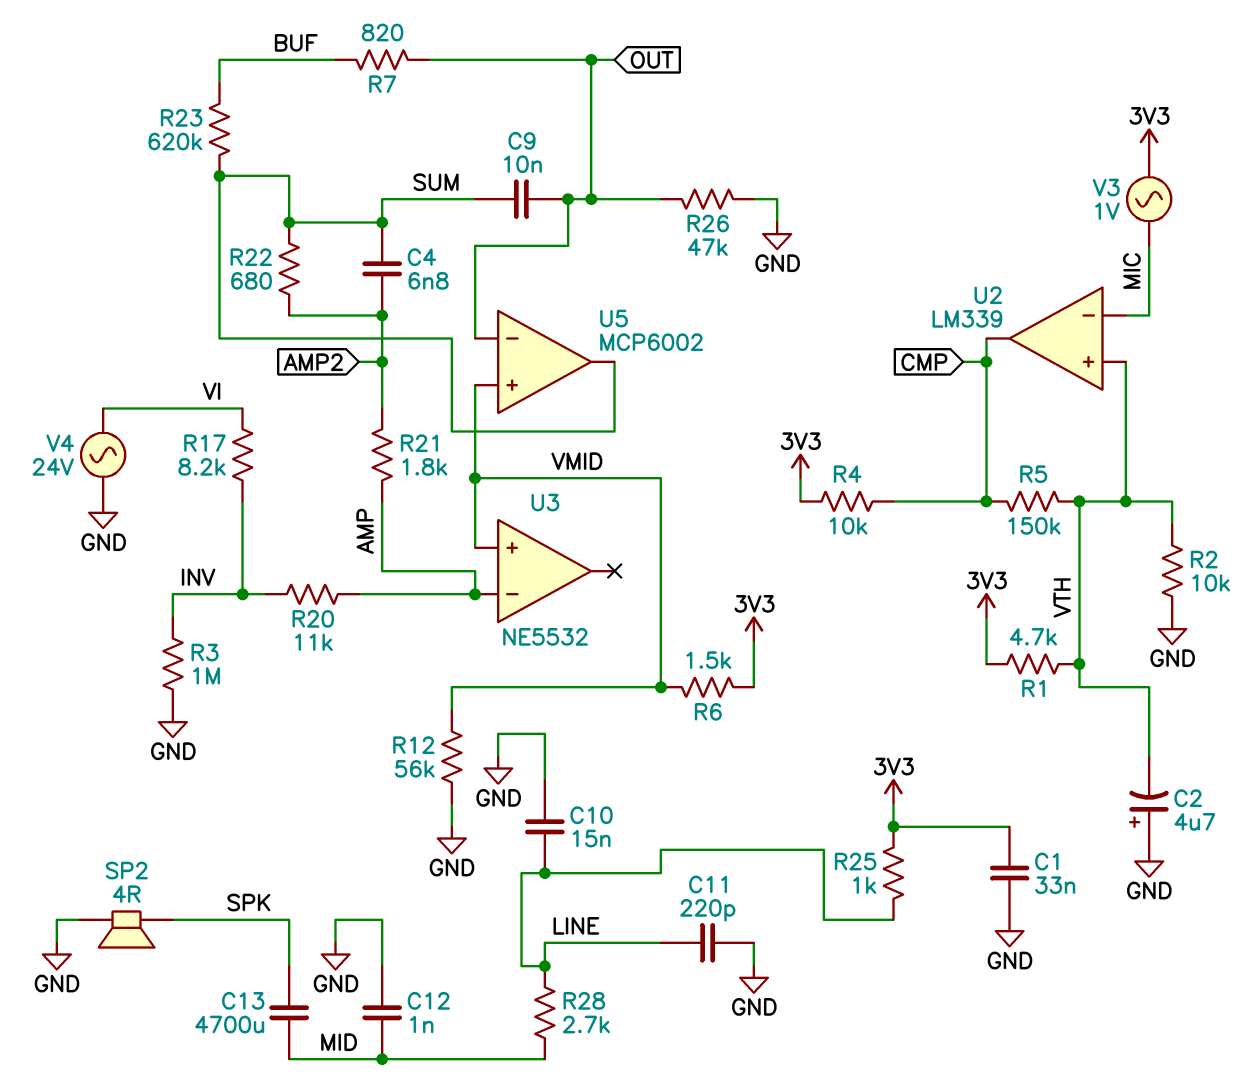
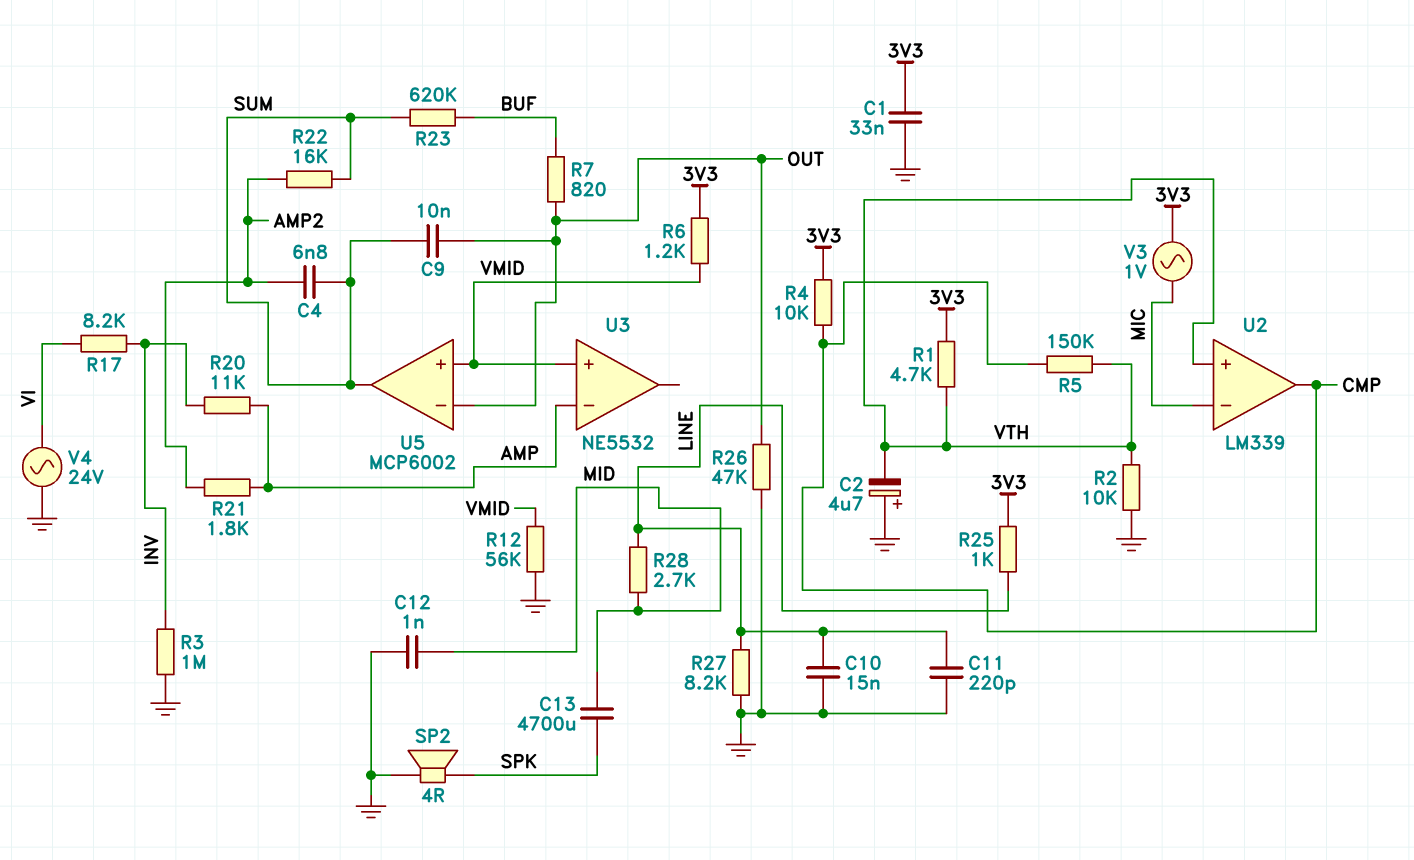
R6: 1.5k (3V3, VMID) -> 1.2k (3V3, VMID)
R22: 680 (AMP2, SUM) -> 16k (AMP2, SUM)
R27: none -> 8.2k (GND, LINE)

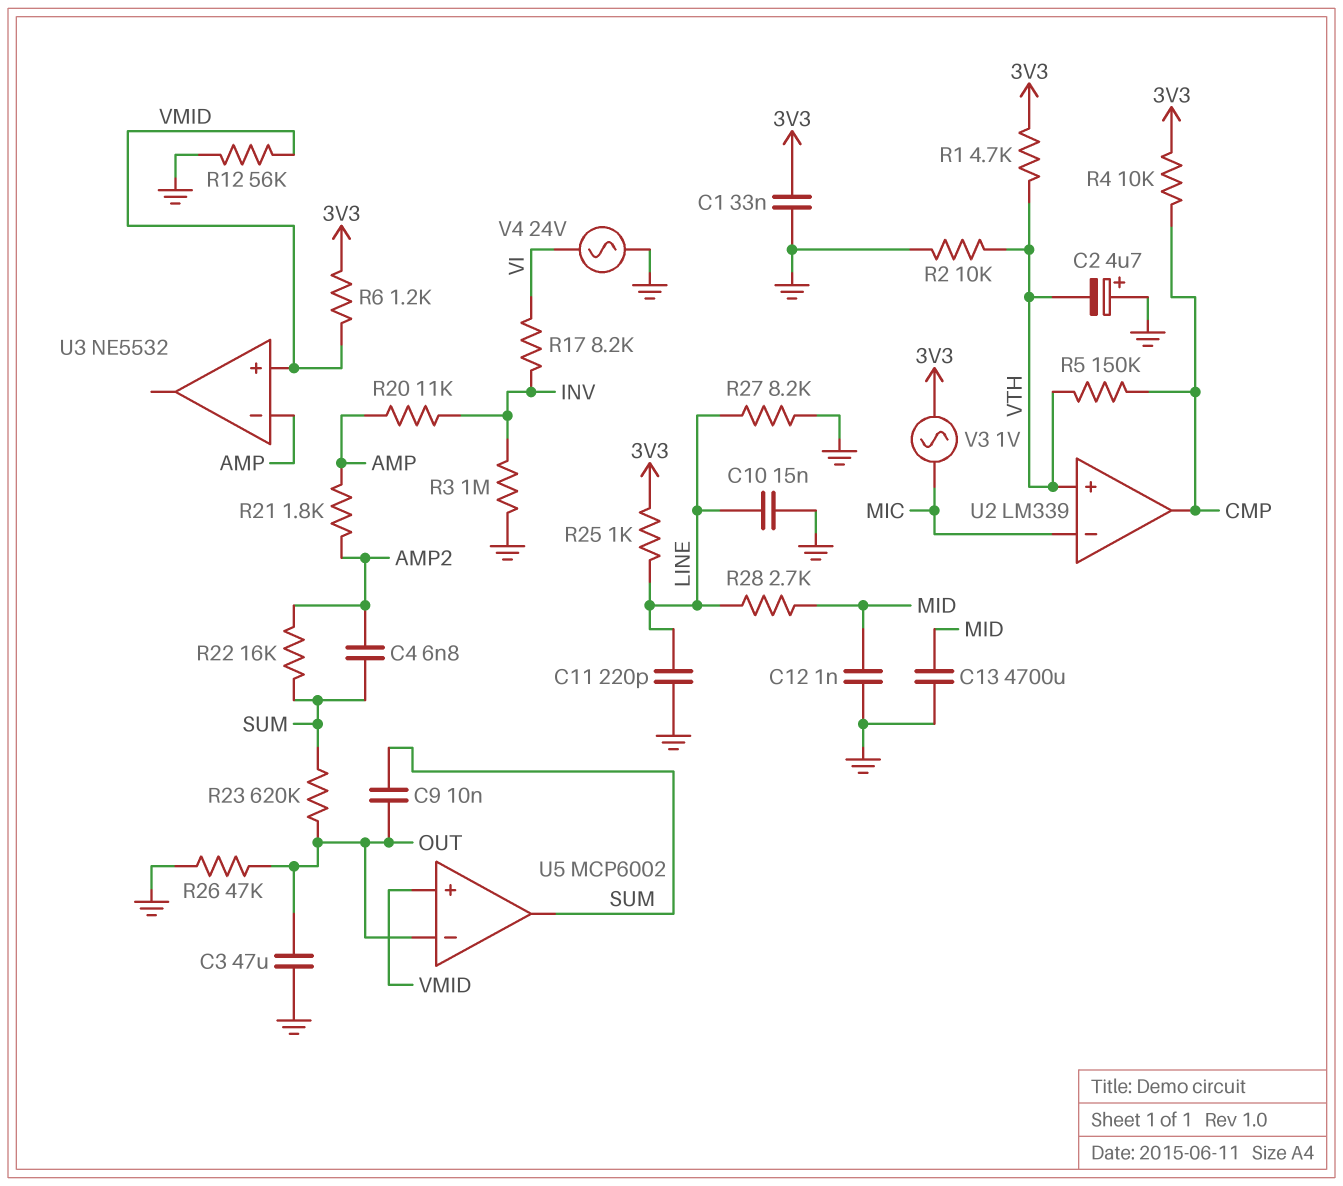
C3: none -> 47uF (GND, OUT)
C13: 4700uF (MID, SPK) -> 4700uF (GND, MID)
R7: 820 (BUF, OUT) -> none
R23: 620k (BUF, SUM) -> 620k (OUT, SUM)
SP2: speaker 4R (GND, SPK) -> none

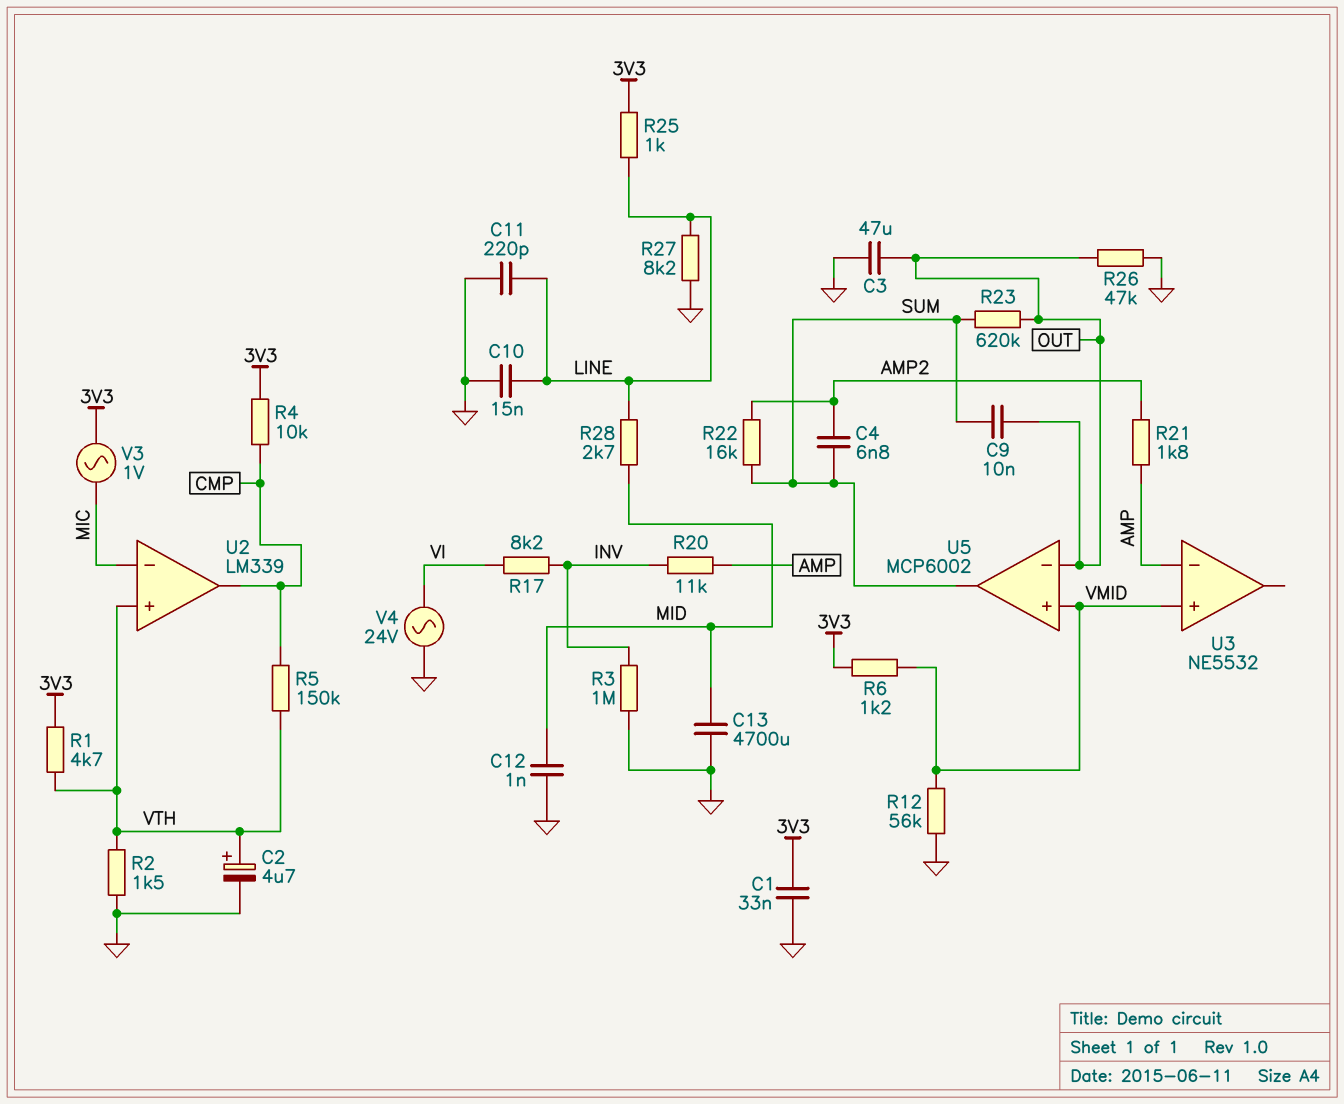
C2: 4.7uF (plus GND, minus VTH) -> 4.7uF (plus VTH, minus GND)
R2: 10k (GND, VTH) -> 1.5k (GND, VTH)

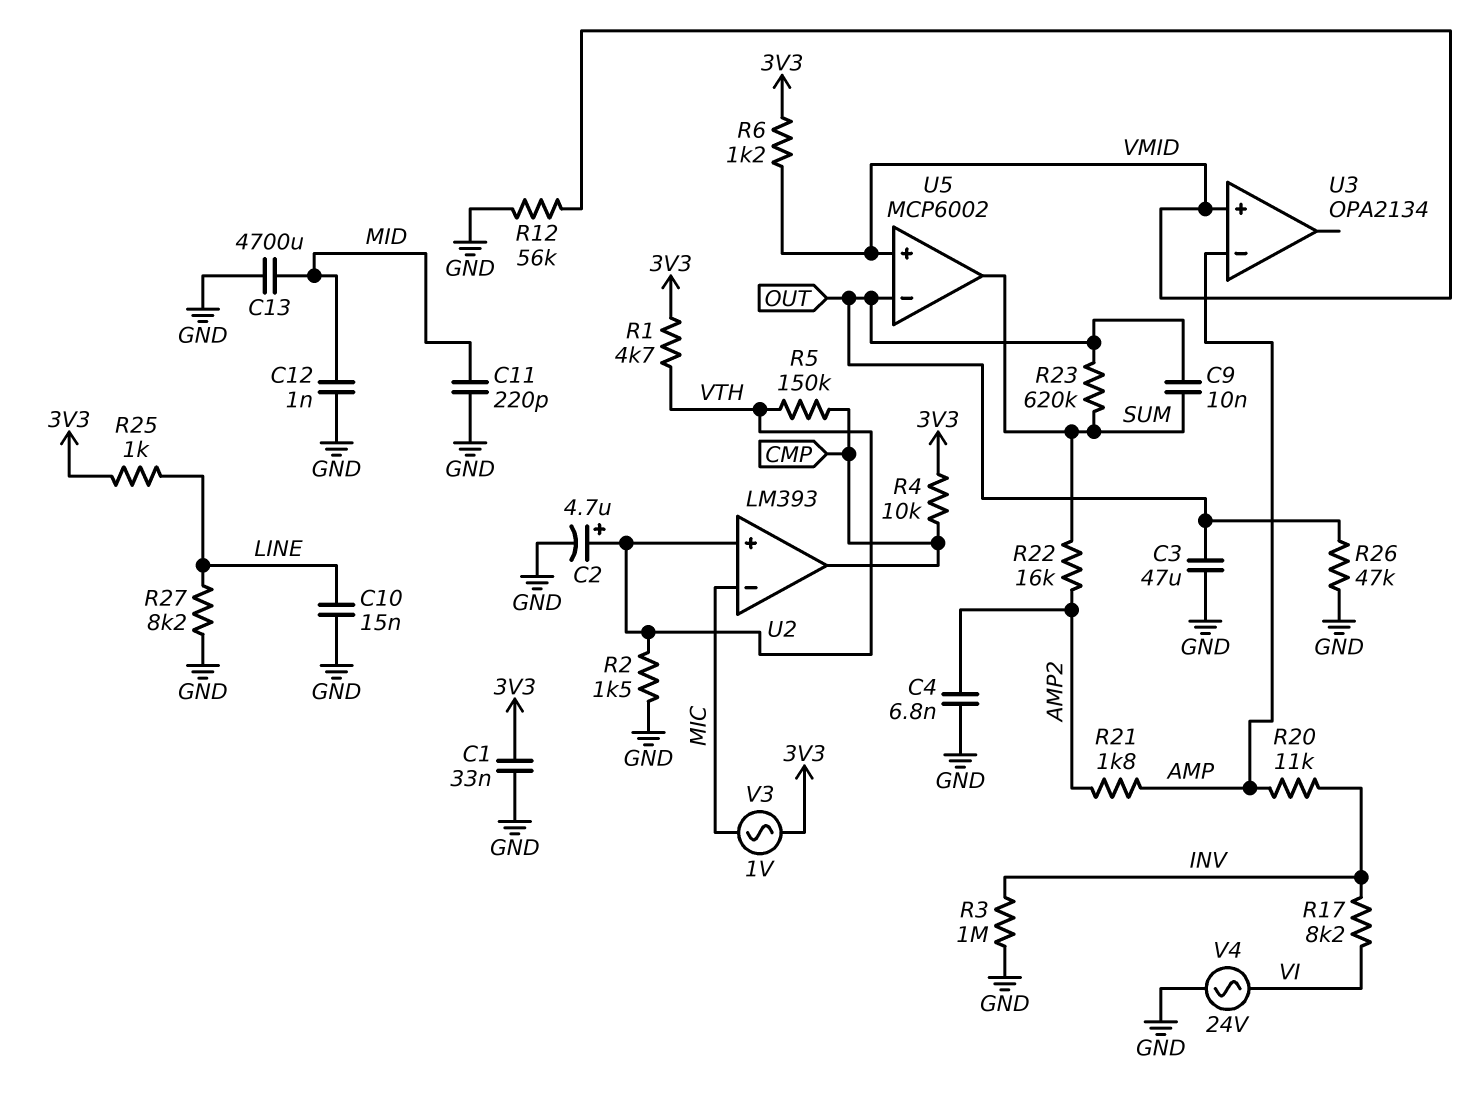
C4: 6.8nF (AMP2, SUM) -> 6.8nF (AMP2, GND)
C11: 220pF (GND, LINE) -> 220pF (GND, MID)
R28: 2.7k (LINE, MID) -> none
U2: LM339 -> LM393
U3: NE5532 -> OPA2134

